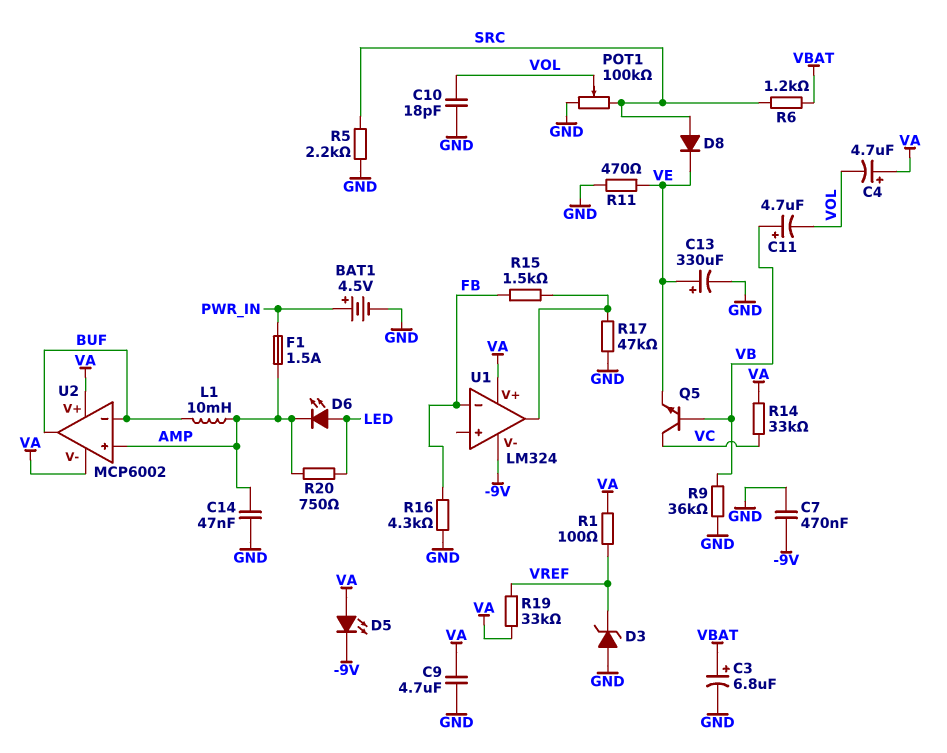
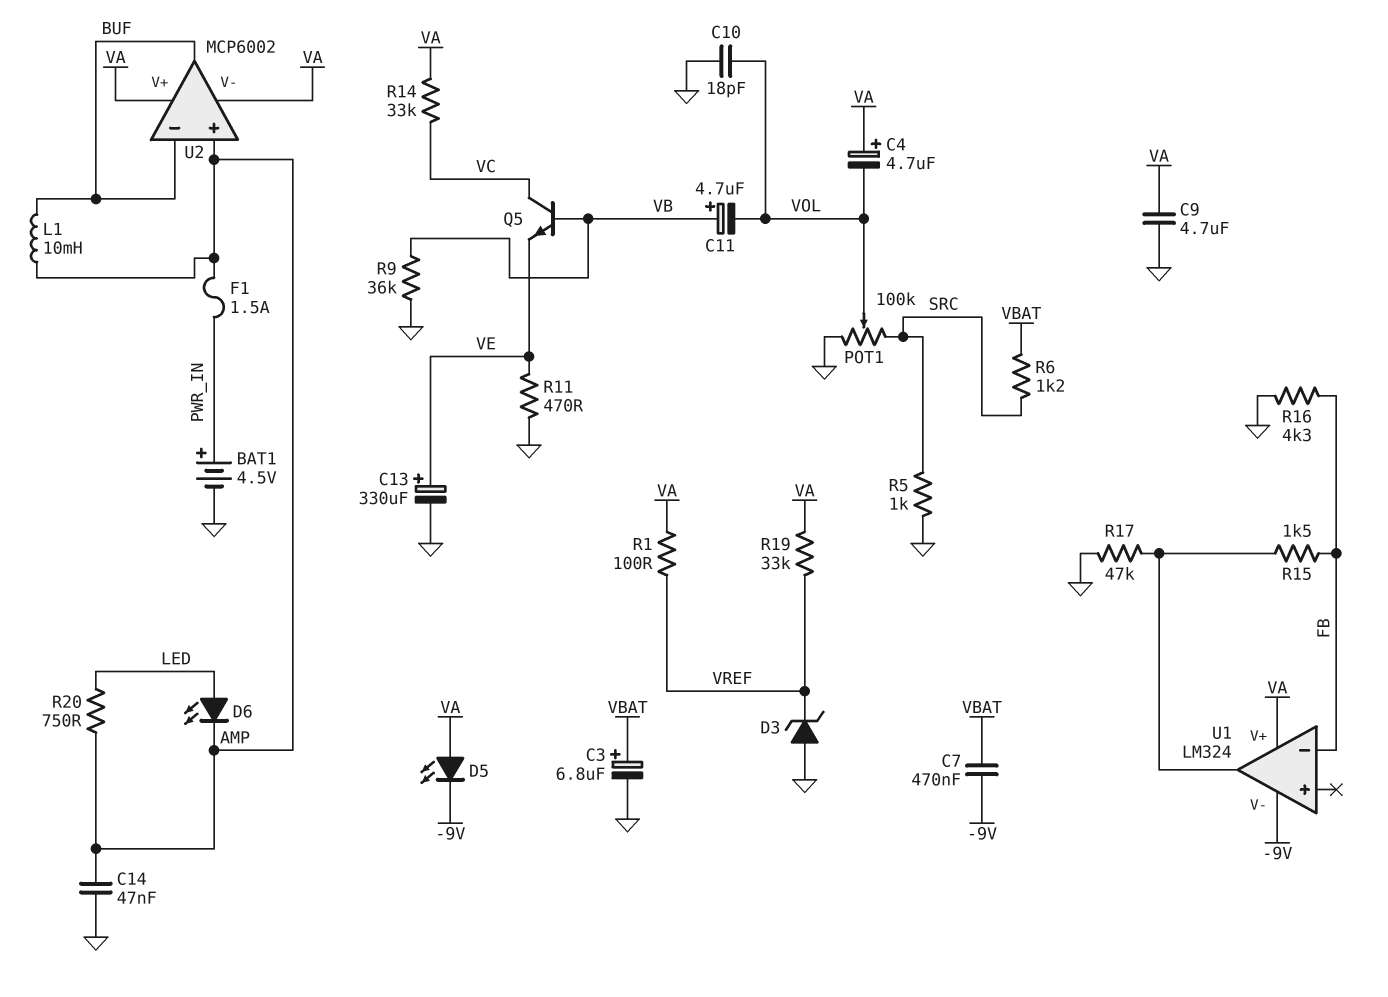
C7: 470nF (-9V, GND) -> 470nF (-9V, VBAT)
D8: diode (A SRC, K VE) -> none
R5: 2.2k (GND, SRC) -> 1k (GND, SRC)

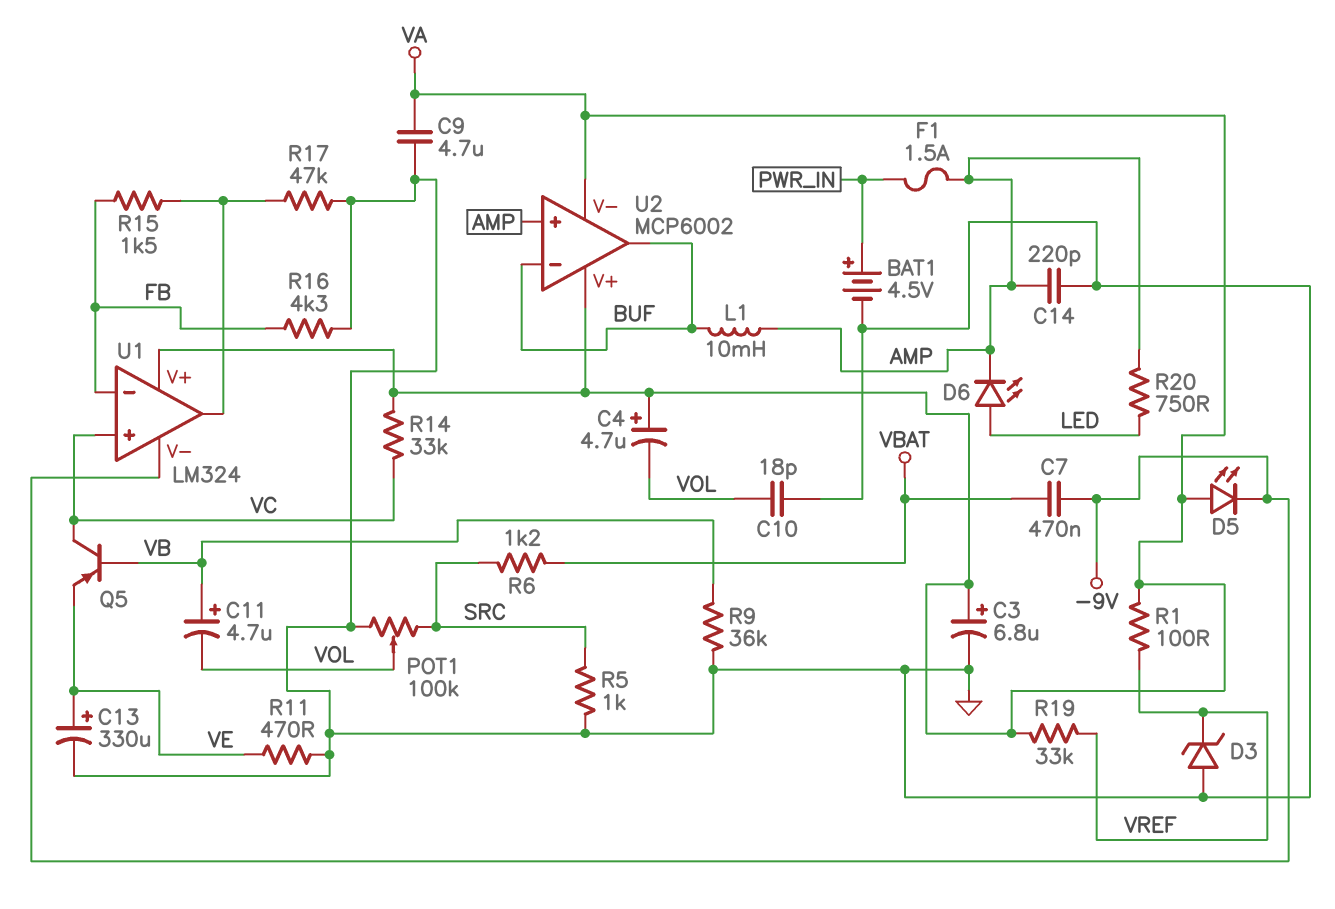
C3: 6.8uF (plus VBAT, minus GND) -> 6.8uF (plus VA, minus GND)
C14: 47nF (AMP, GND) -> 220pF (AMP, GND)
Q5: NPN (B VB, C VC, E VE) -> PNP (B VB, C VC, E VE)
U1 pin in+: none -> VC

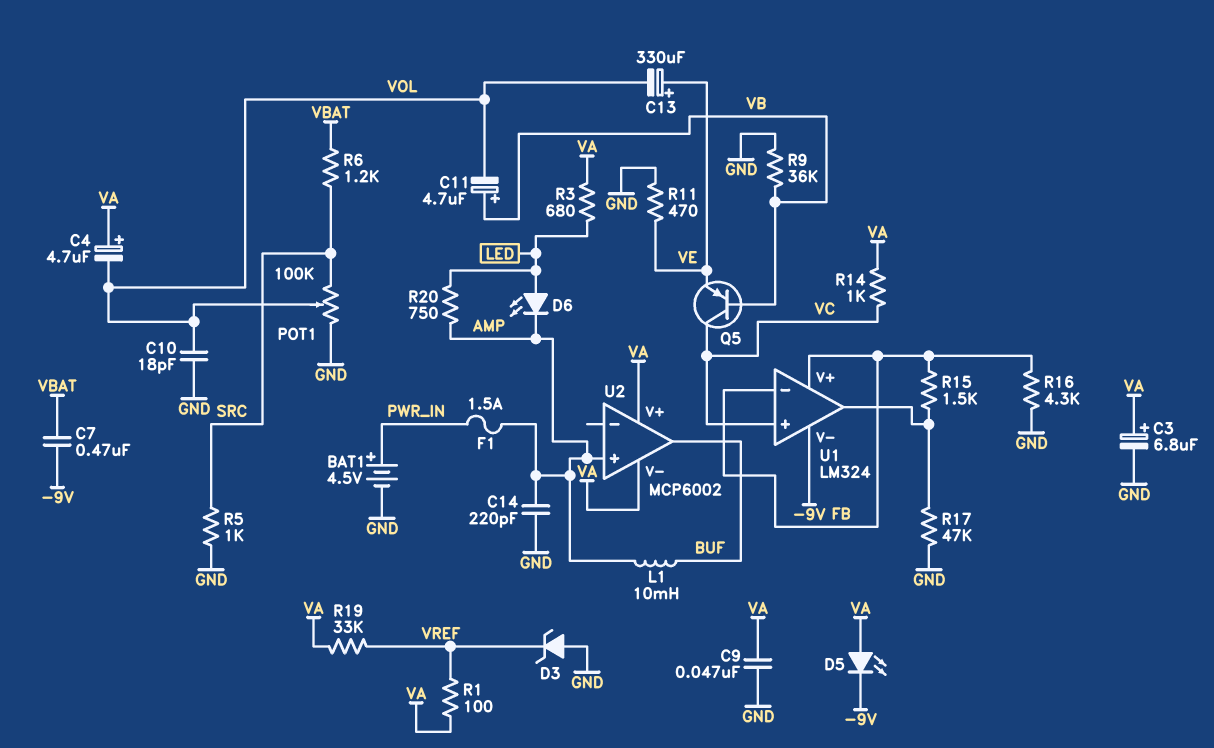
C9: 4.7uF (GND, VA) -> 47nF (GND, VA)
C13: 330uF (plus VE, minus GND) -> 330uF (plus VE, minus VOL)
R3: none -> 680 (LED, VA)
R14: 33k (VA, VC) -> 1k (VA, VC)
U1 pin V+: VA -> FB
U2 pin in-: BUF -> none

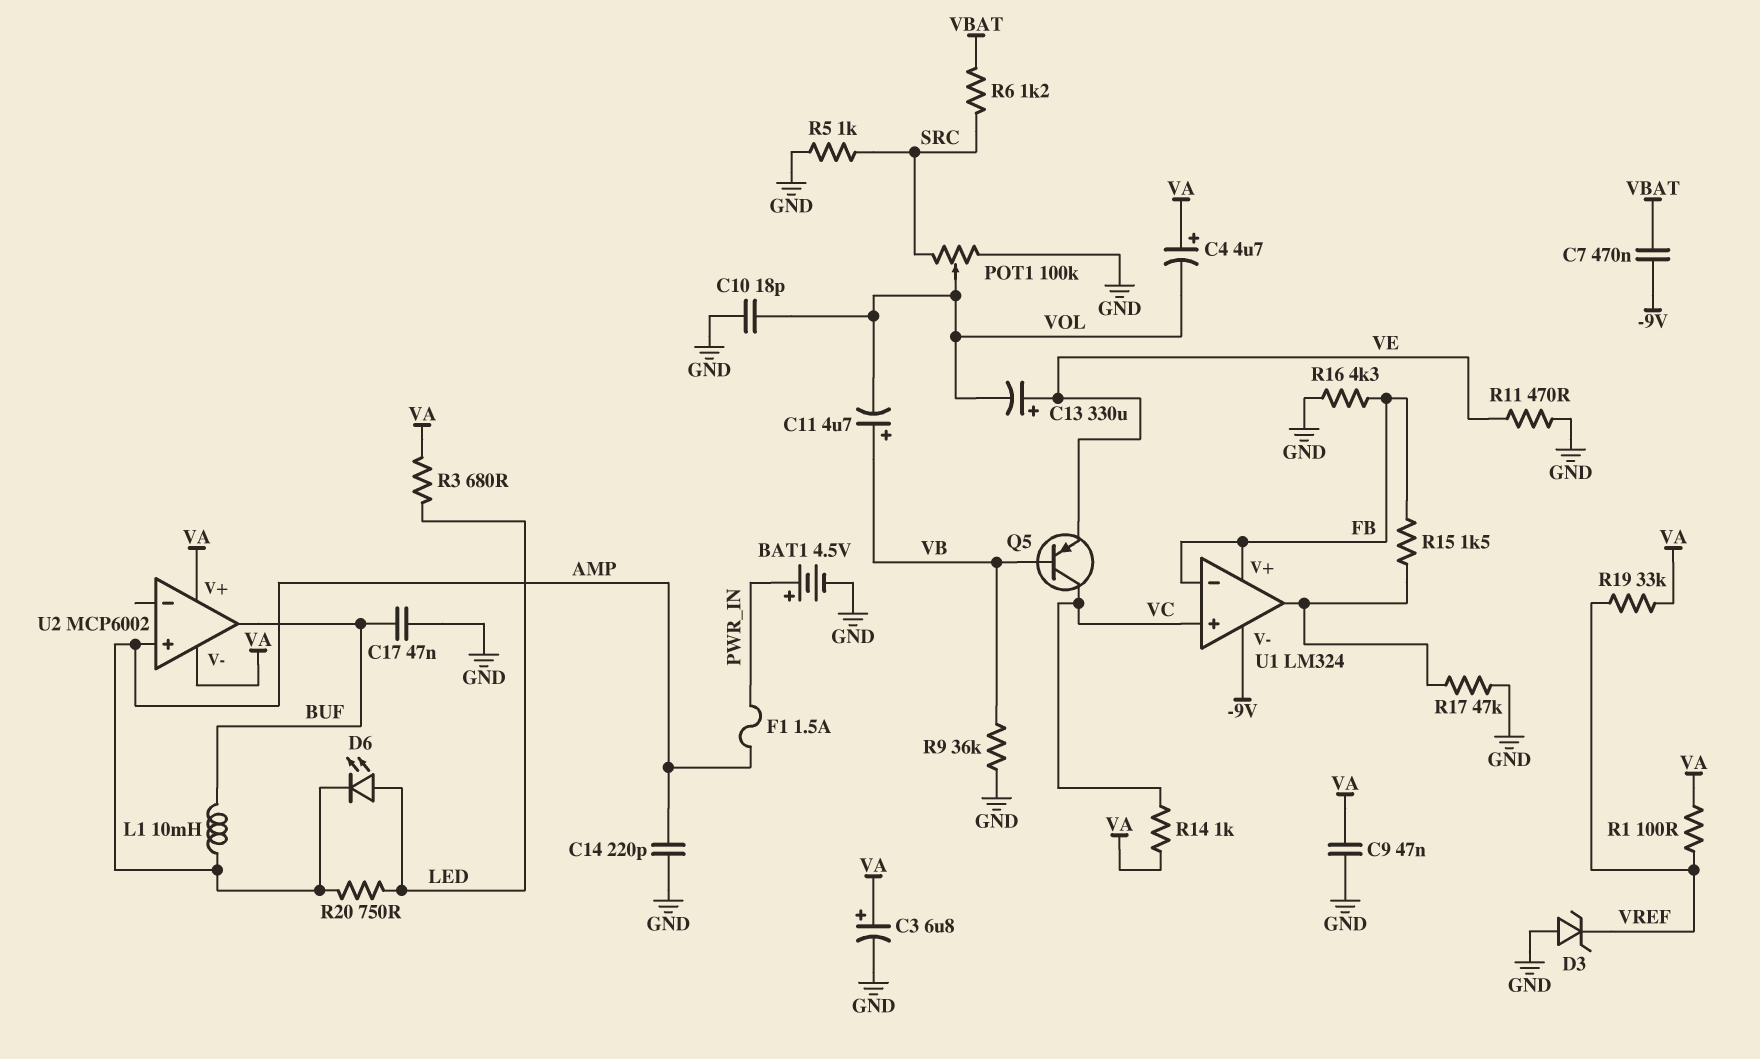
C17: none -> 47nF (BUF, GND)
D5: LED (A VA, K -9V) -> none

